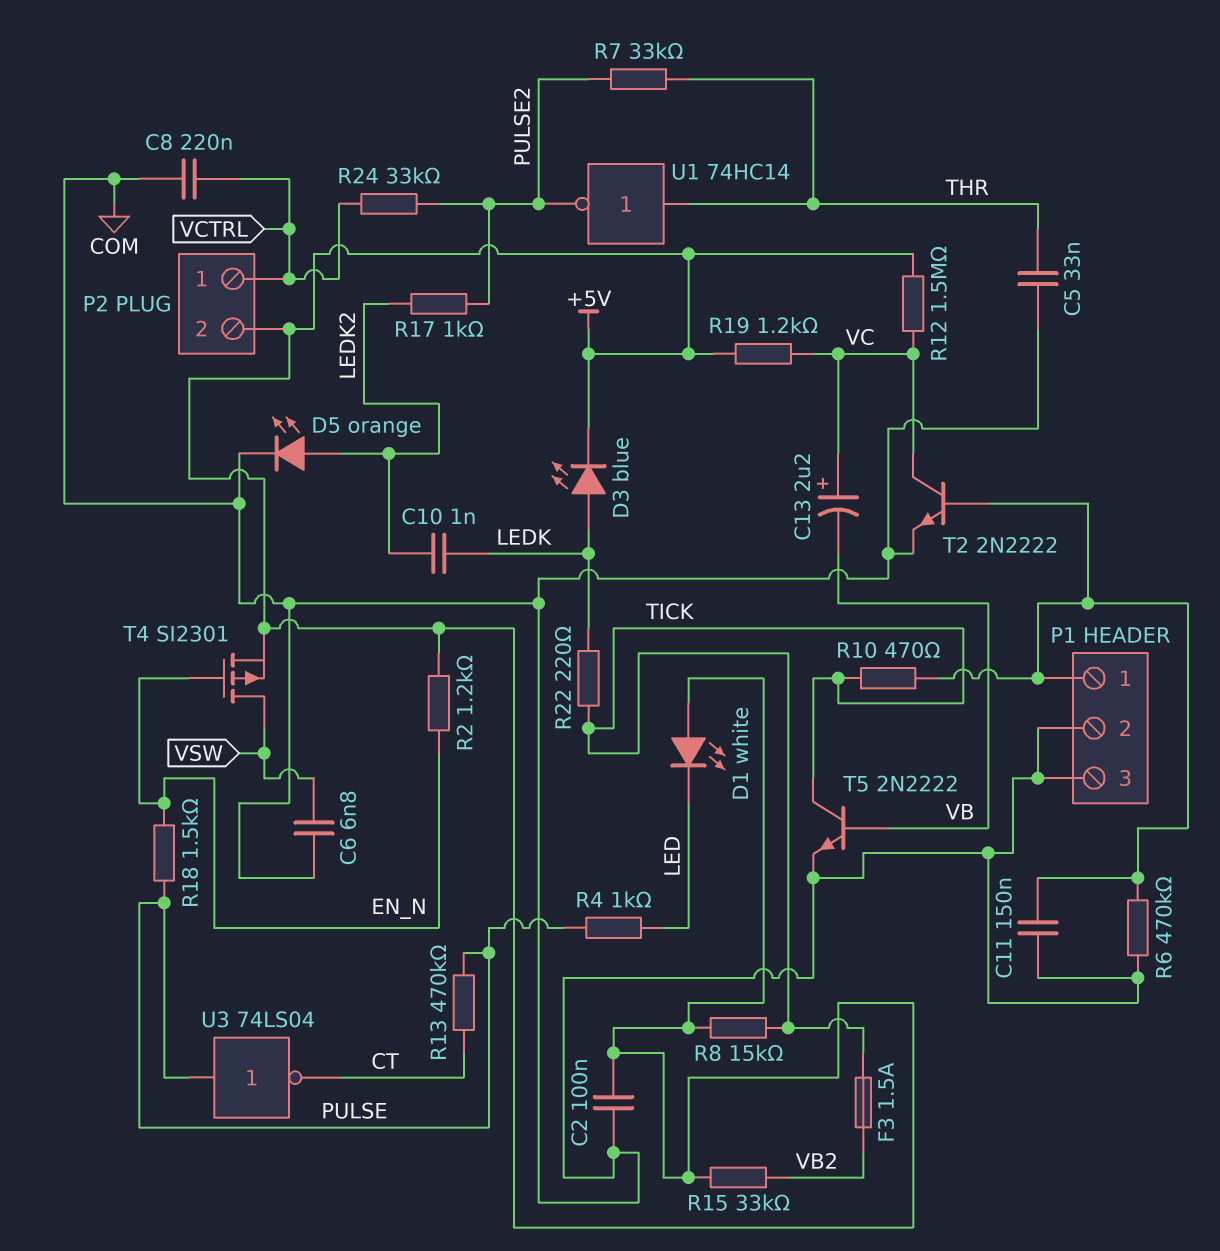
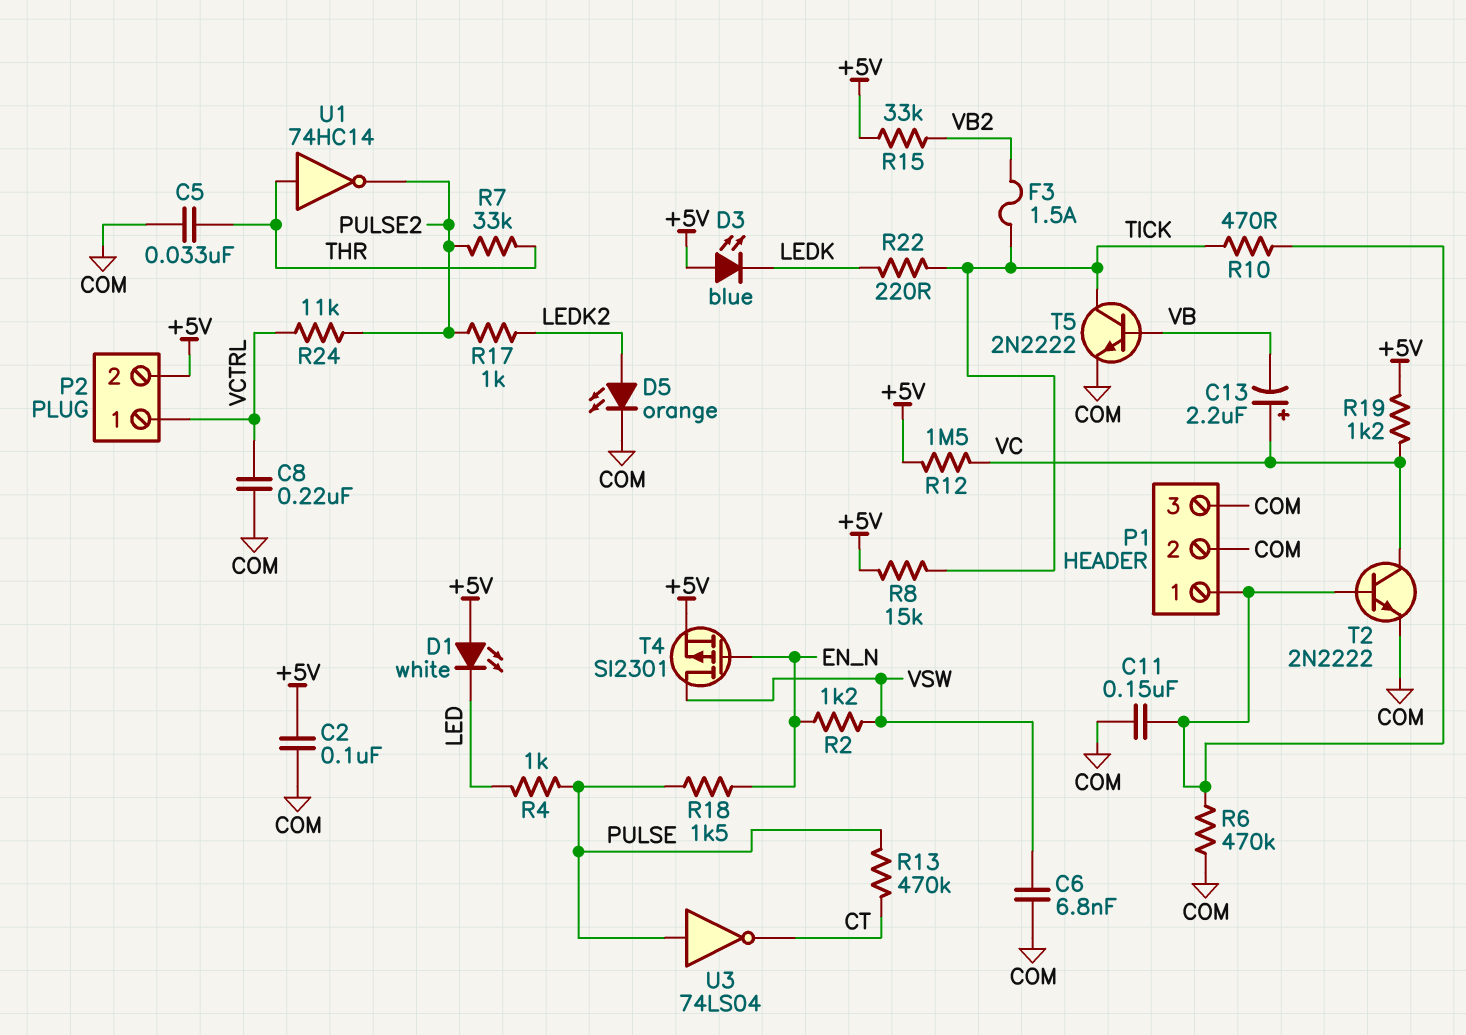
C10: 1nF (LEDK, LEDK2) -> none
D3: LED blue (A LEDK, K +5V) -> LED blue (A +5V, K LEDK)
R2: 1.2k (+5V, EN_N) -> 1.2k (EN_N, VSW)
R24: 33k (PULSE2, VCTRL) -> 11k (PULSE2, VCTRL)

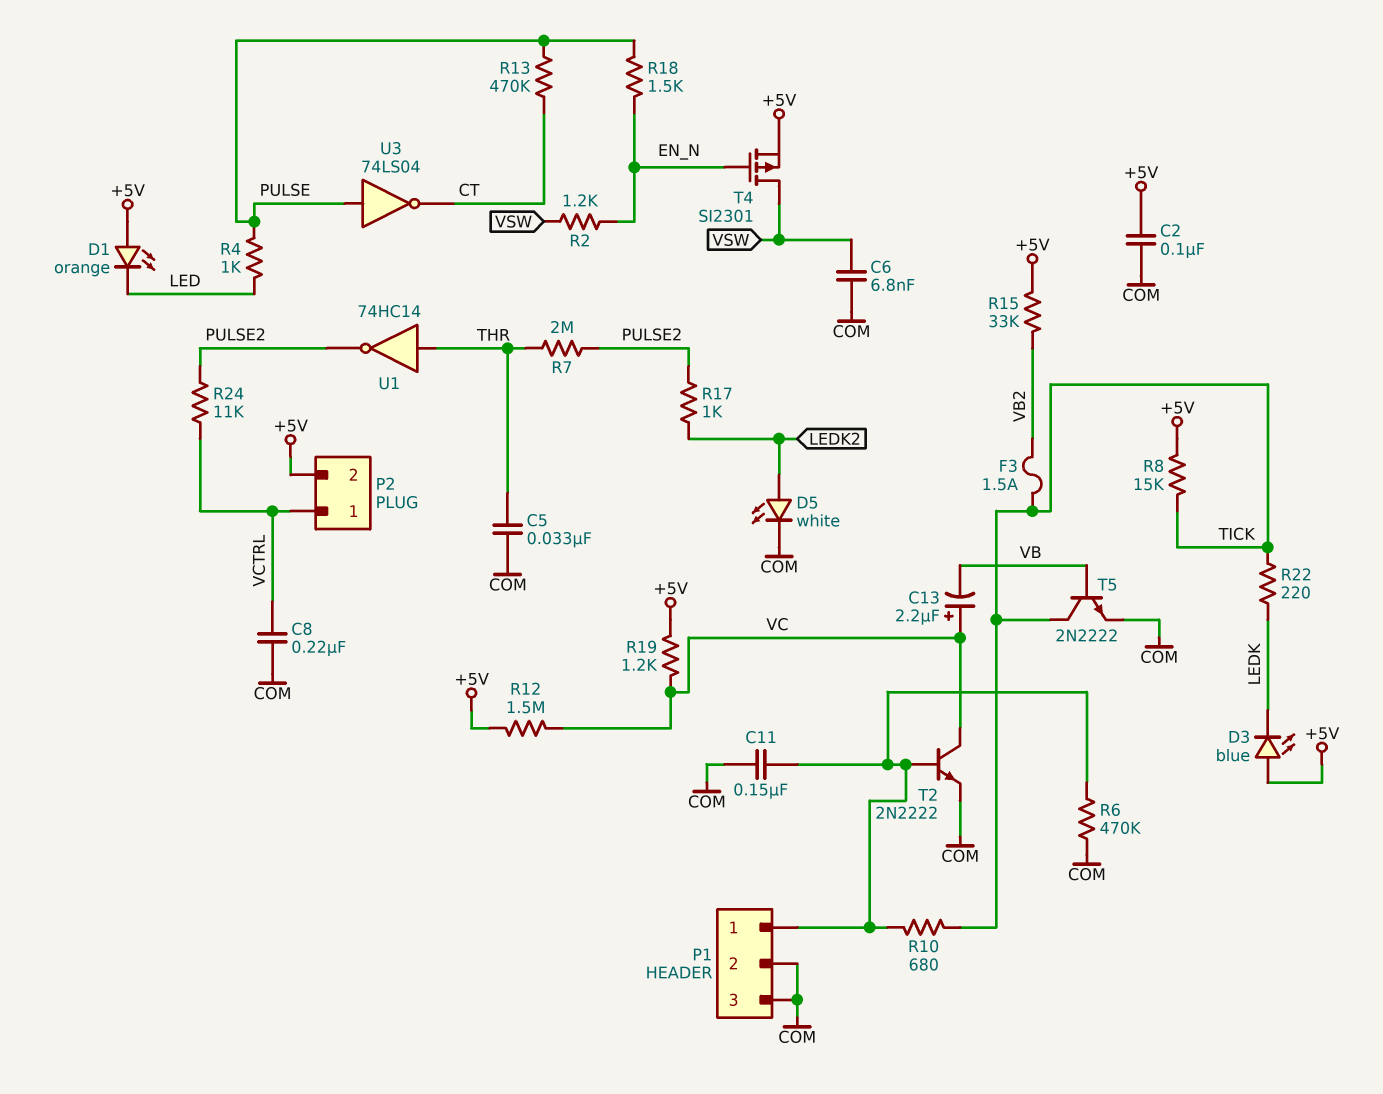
D1: LED white (A +5V, K LED) -> LED orange (A +5V, K LED)
D5: LED orange (A LEDK2, K COM) -> LED white (A LEDK2, K COM)
R7: 33k (PULSE2, THR) -> 2M (PULSE2, THR)
R10: 470 (P1/1, TICK) -> 680 (P1/1, TICK)

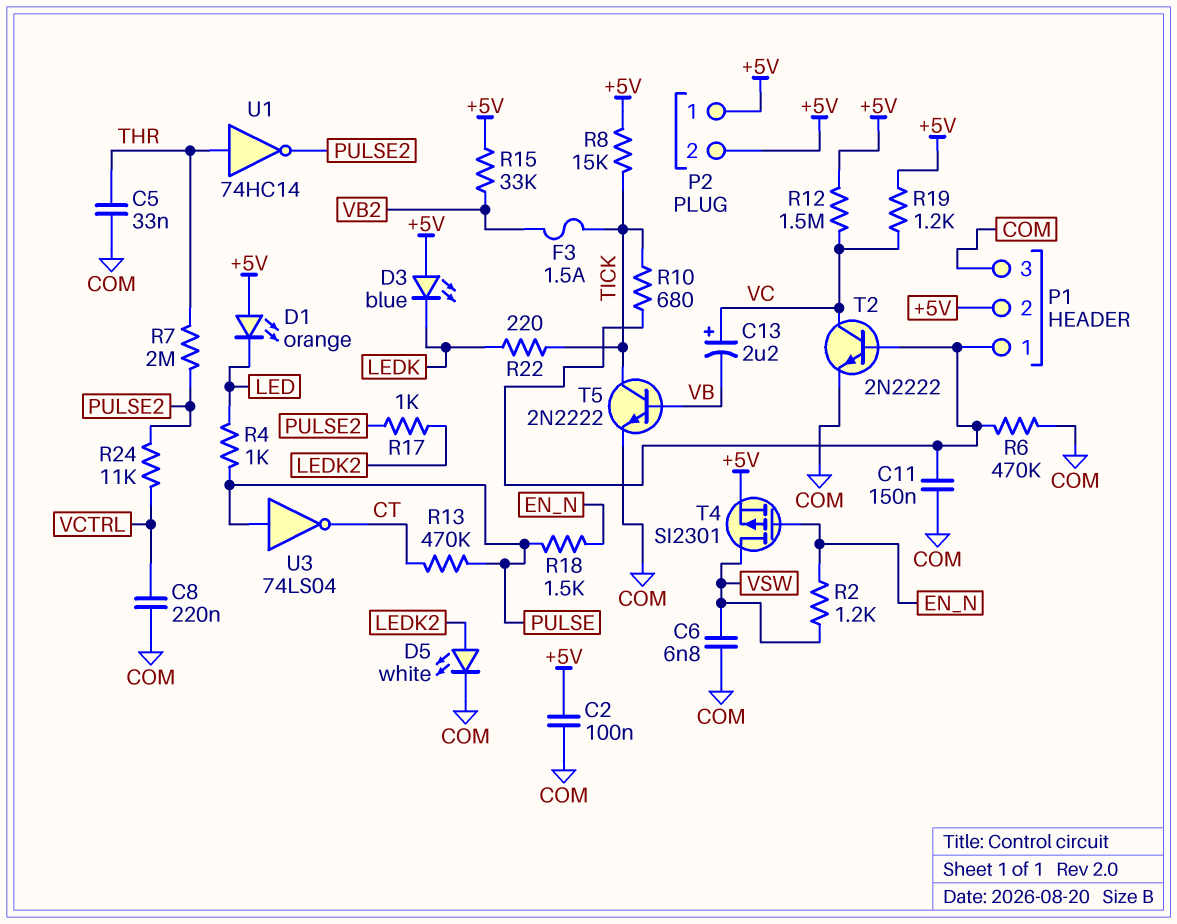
P1 pin 2: COM -> +5V
P2 pin 1: VCTRL -> +5V

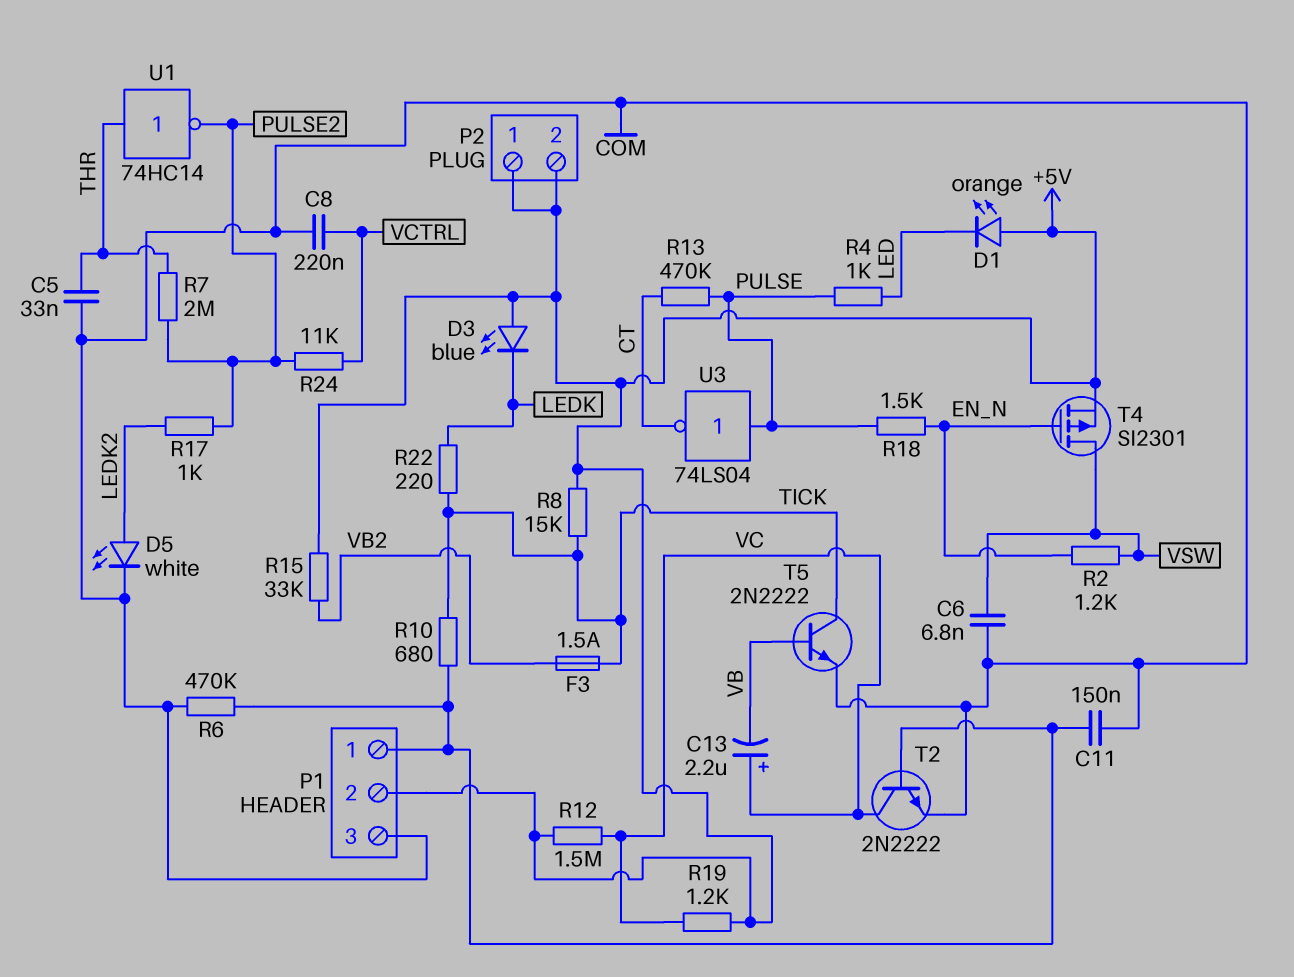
C2: 100nF (+5V, COM) -> none

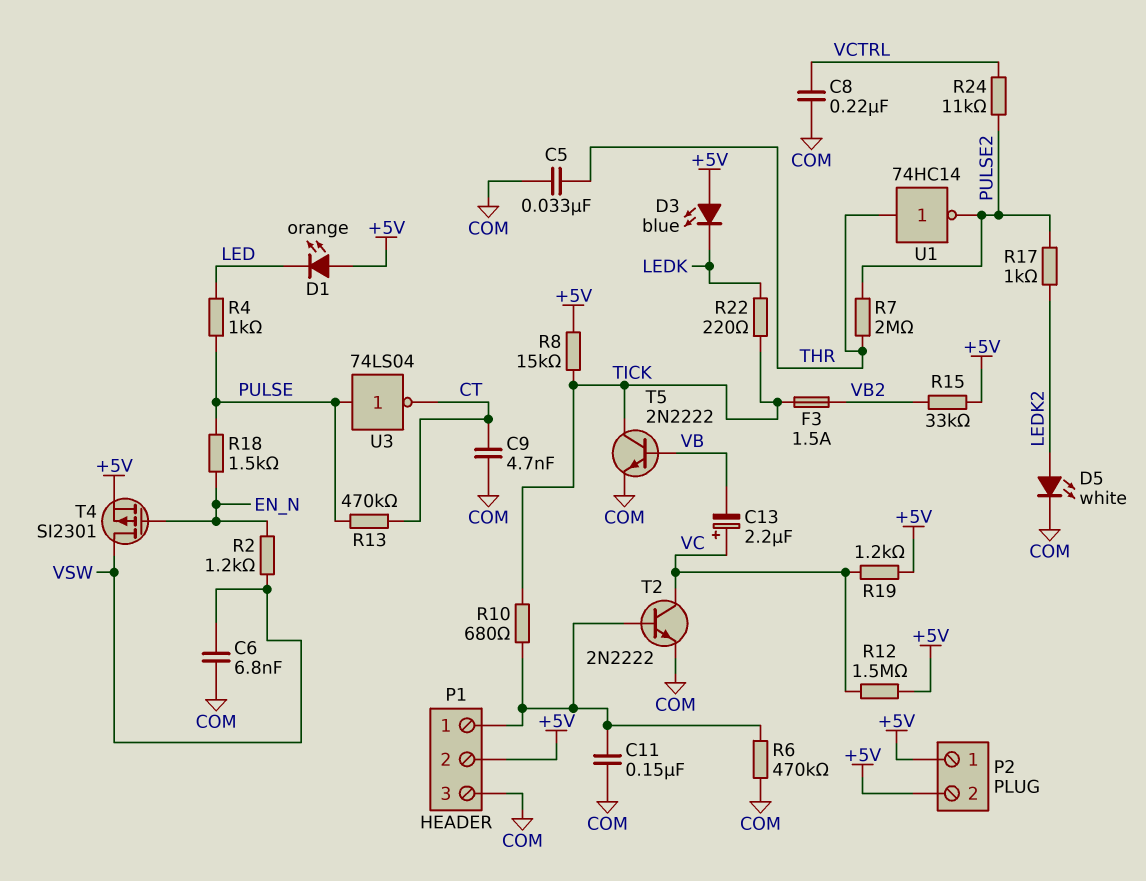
C9: none -> 4.7nF (COM, CT)

